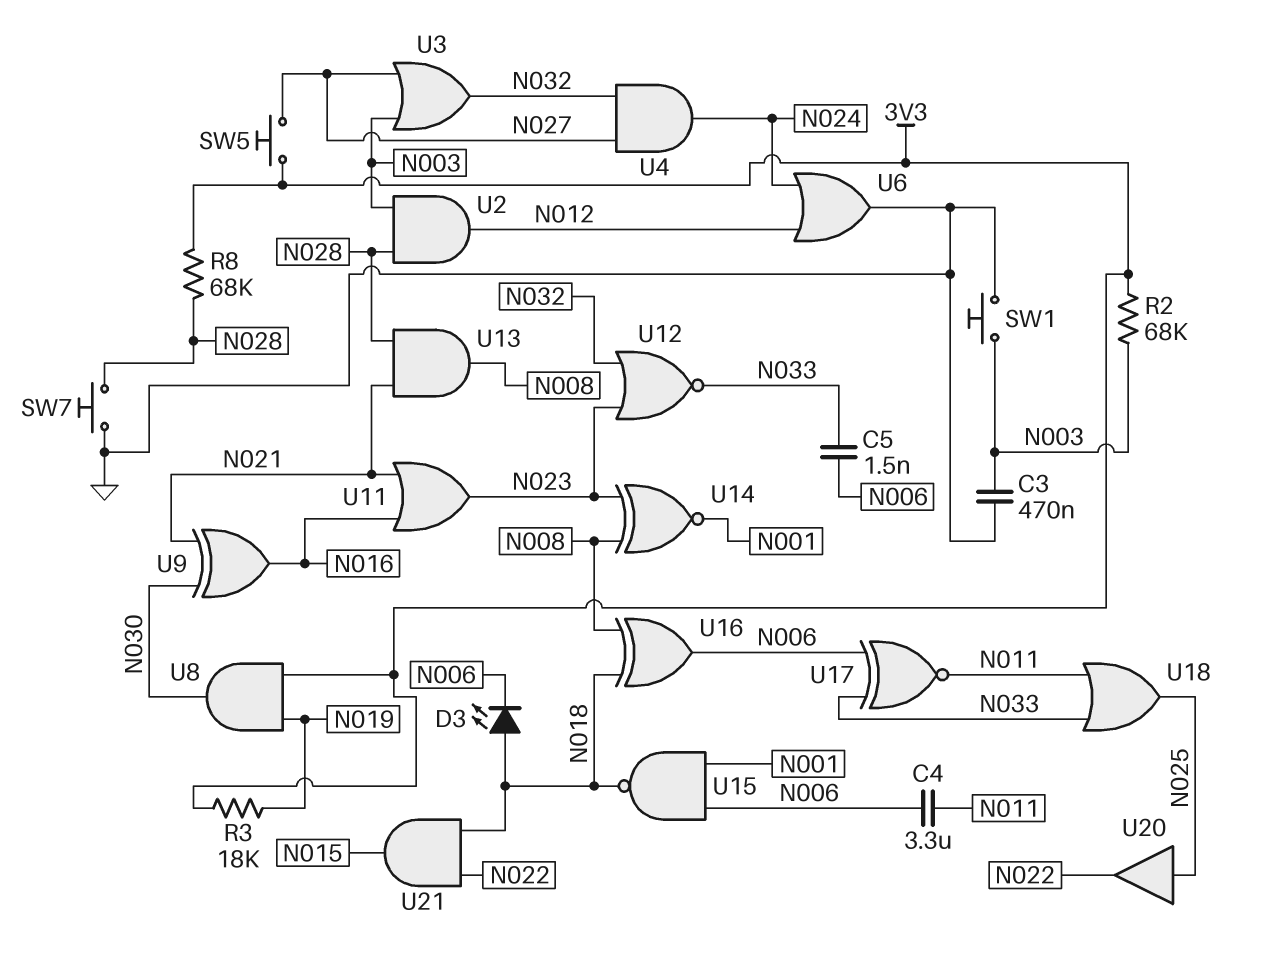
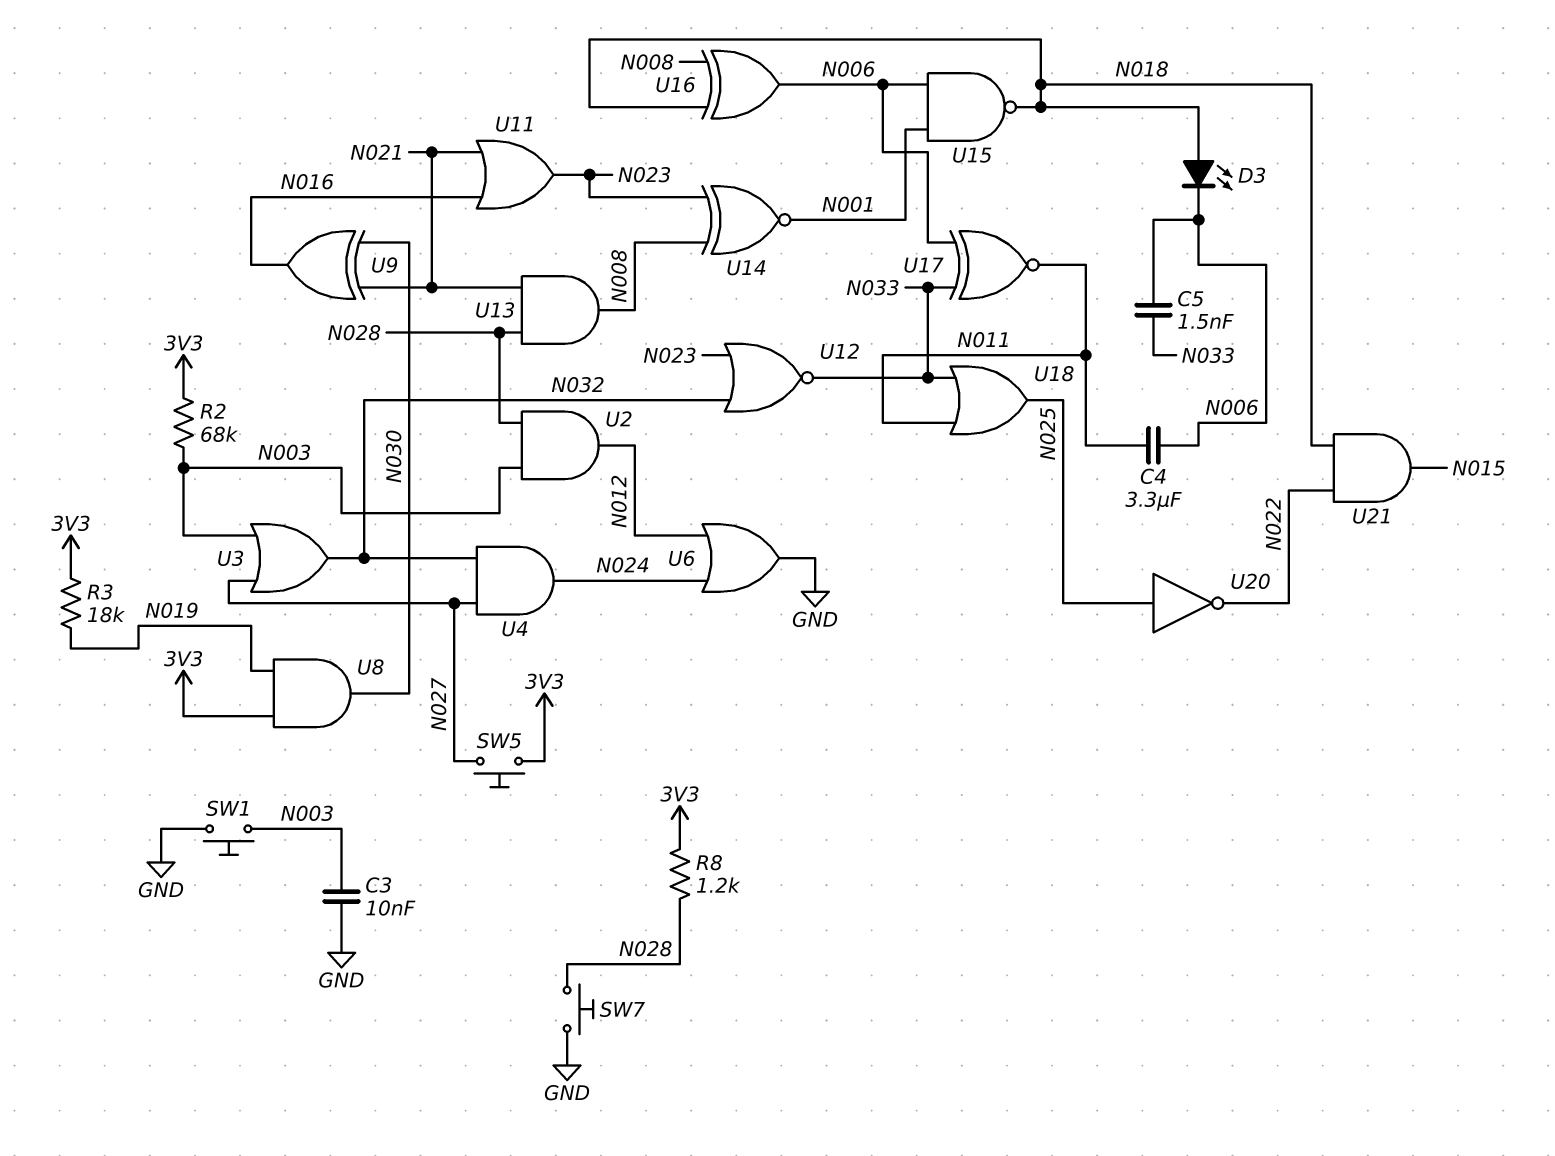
C3: 470nF (GND, N003) -> 10nF (GND, N003)
R8: 68k (3V3, N028) -> 1.2k (3V3, N028)
U20: buffer (in N025, out N022) -> NOT (in N025, out N022)

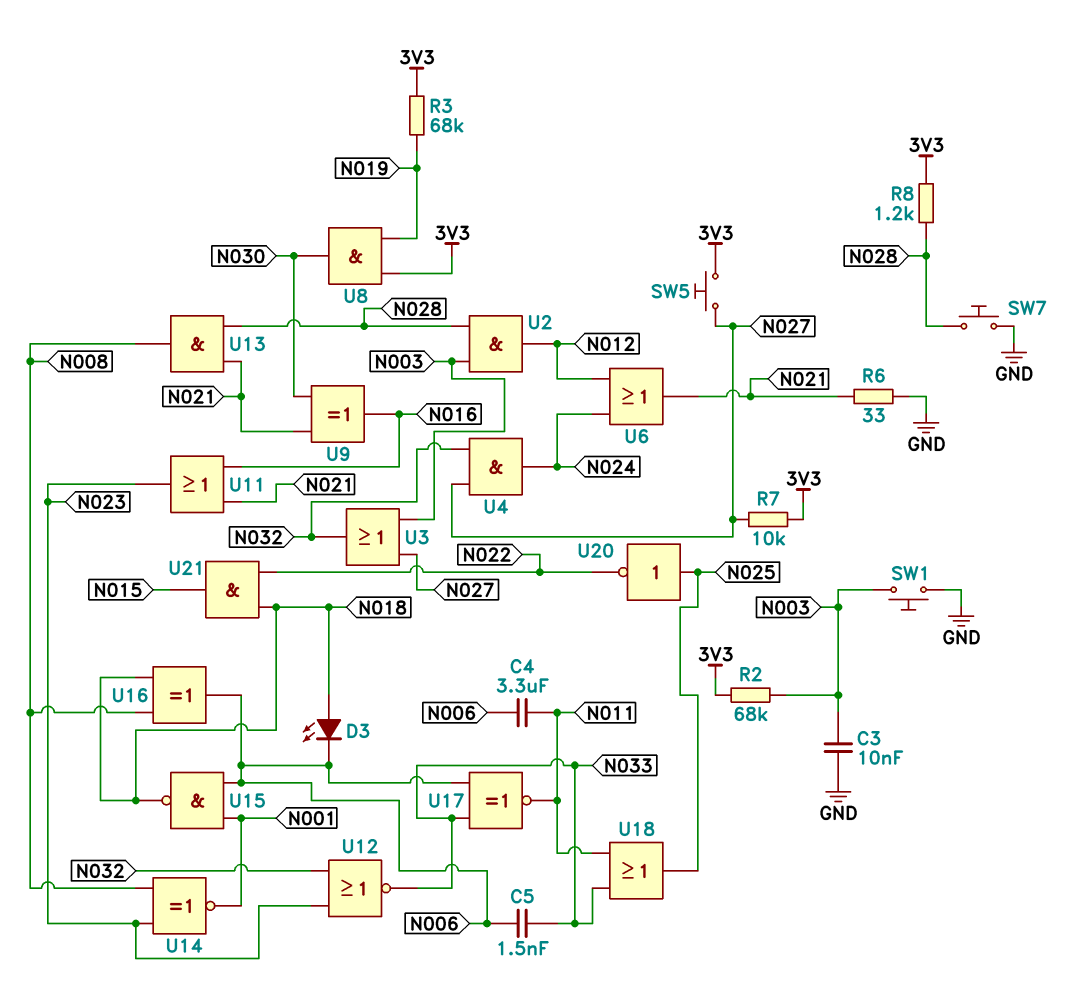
R3: 18k (3V3, N019) -> 68k (3V3, N019)
R6: none -> 33 (GND, N021)
R7: none -> 10k (3V3, N027)
U6: OR (in N012, in N024, out GND) -> OR (in N012, in N024, out N021)

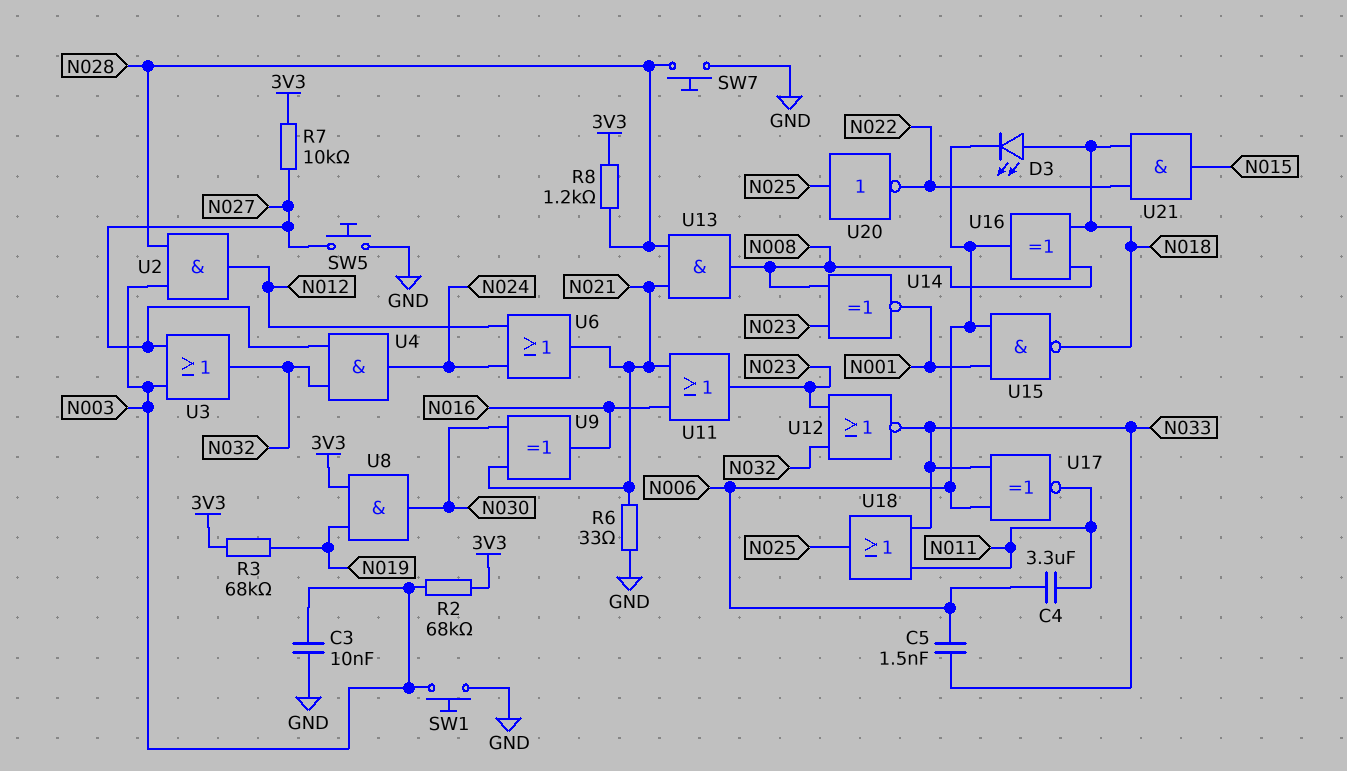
SW5: button (3V3, N027) -> button (GND, N027)

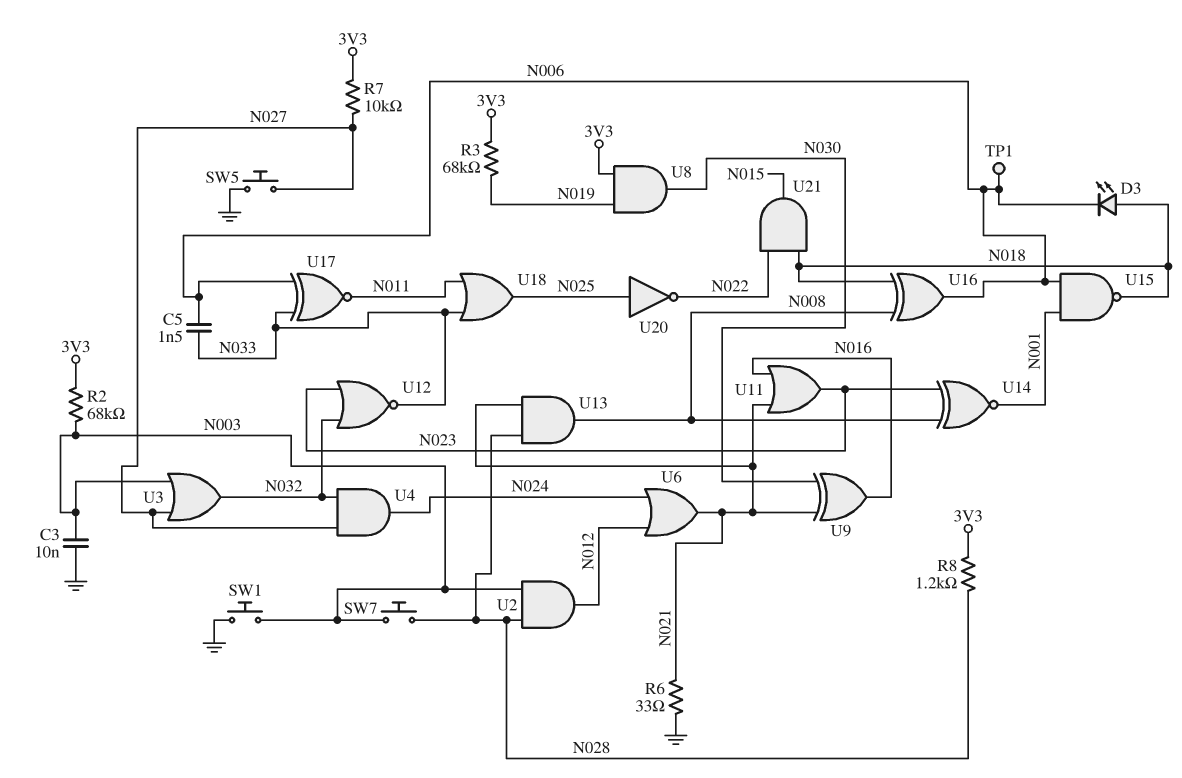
C4: 3.3uF (N006, N011) -> none
SW7: button (GND, N028) -> button (N003, N028)
TP1: none -> test point (N006)

